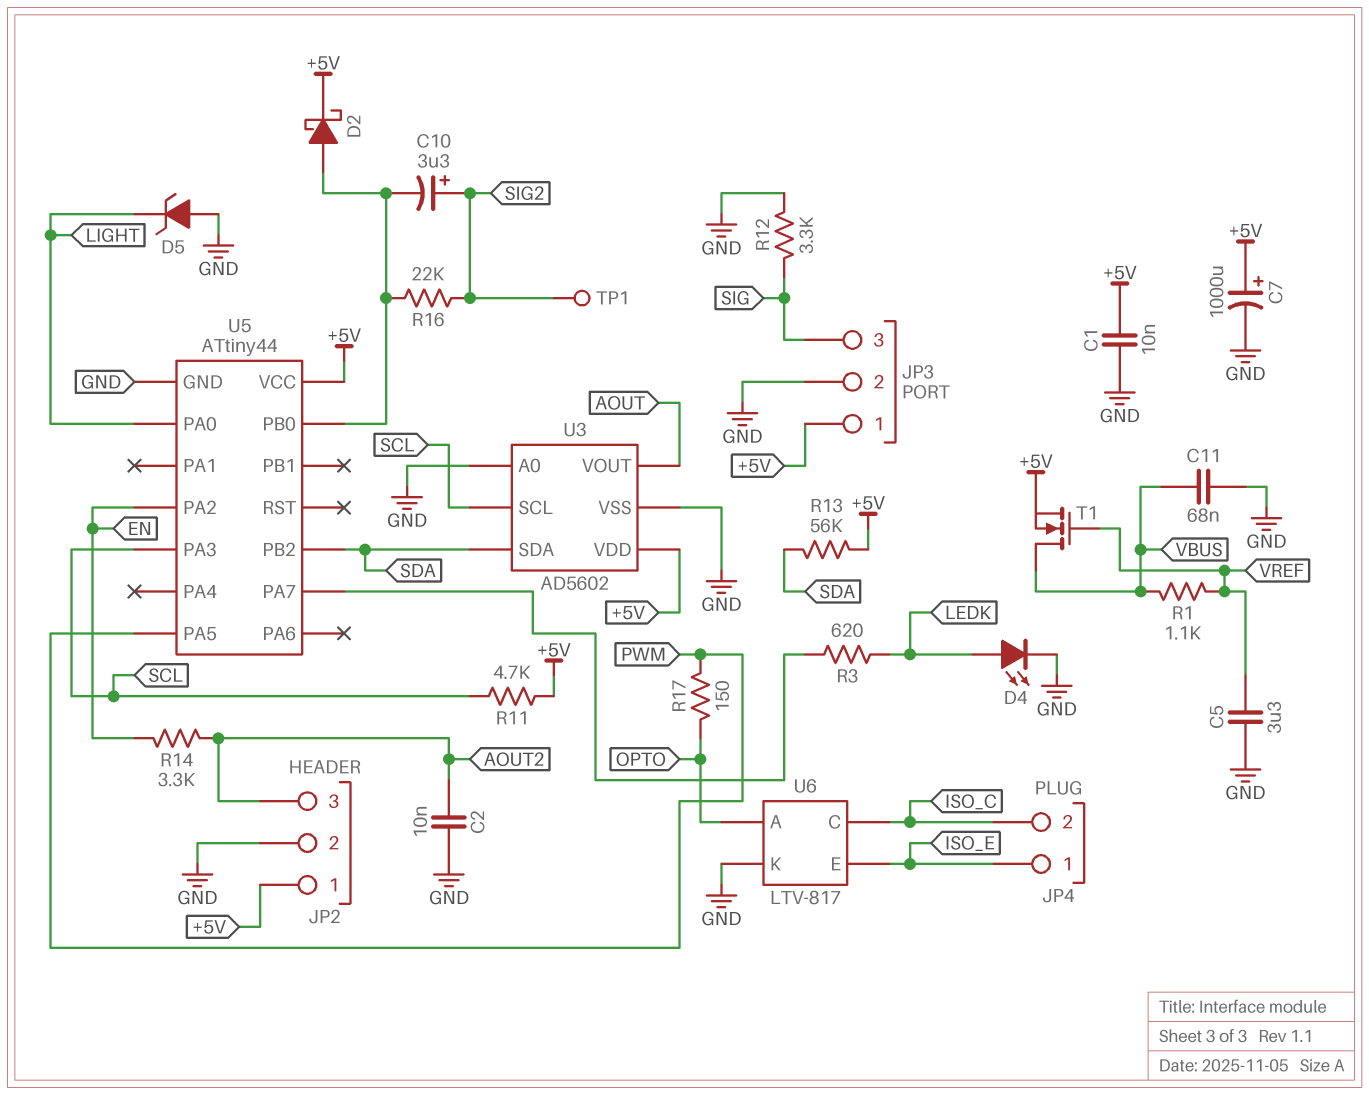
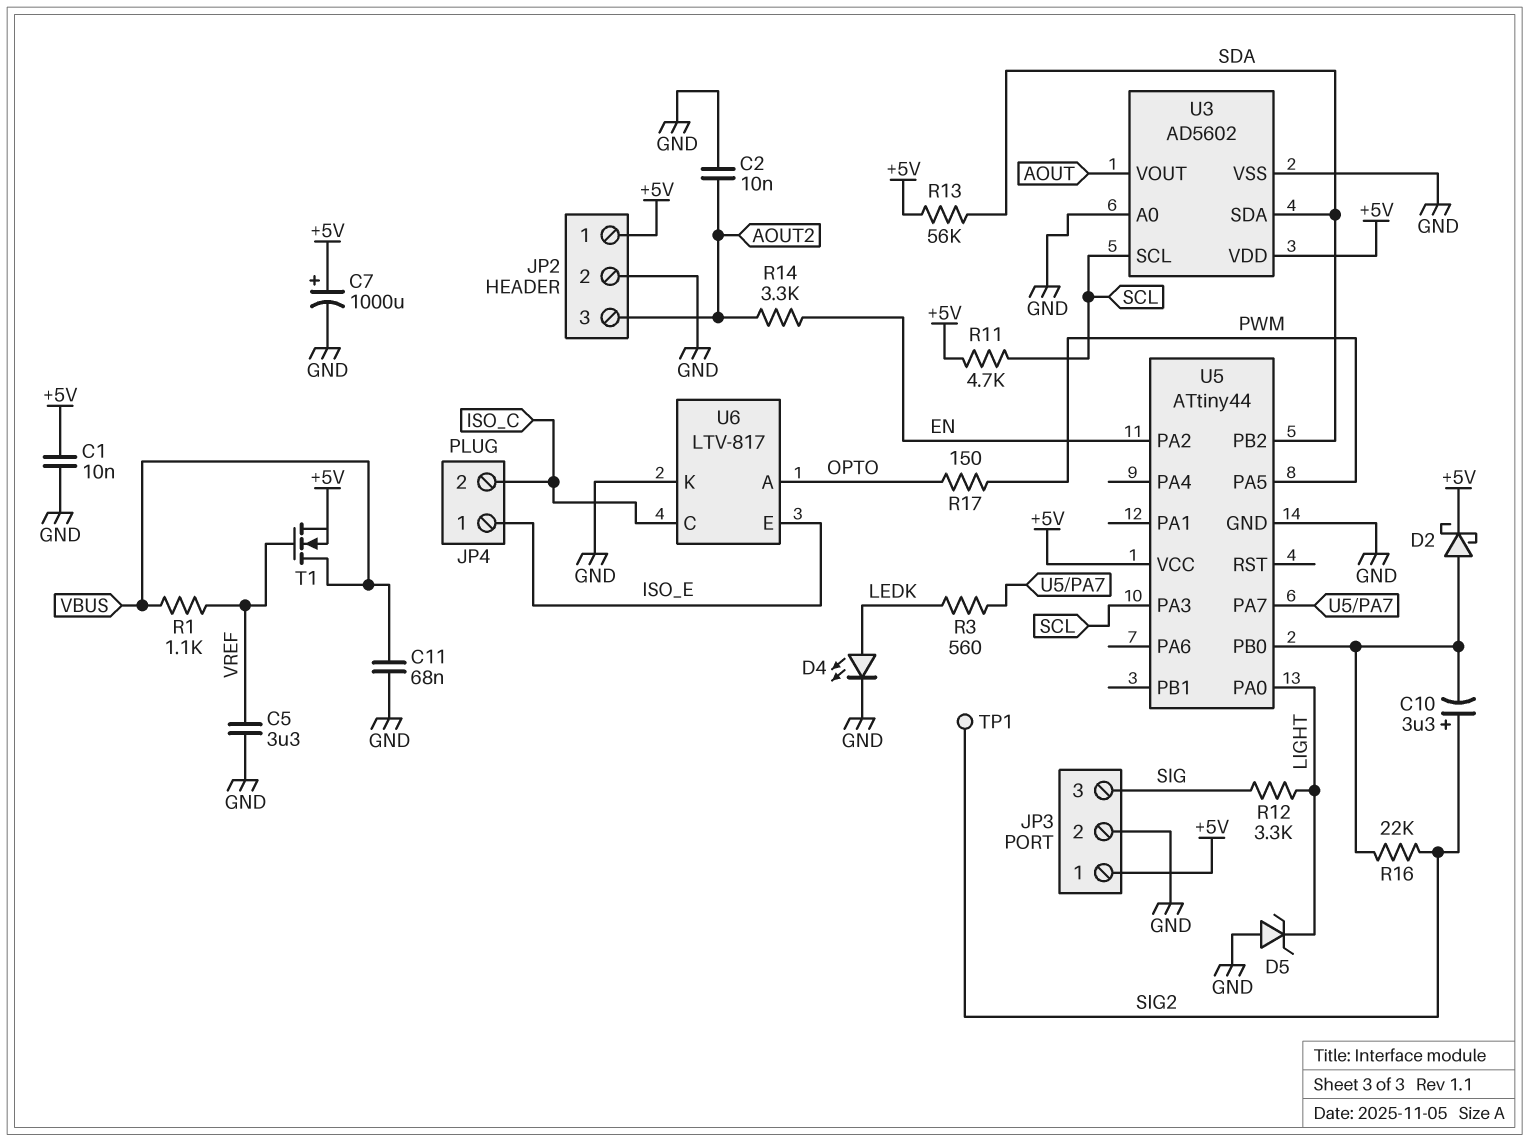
R3: 620 (LEDK, U5/PA7) -> 560 (LEDK, U5/PA7)
R12: 3.3k (GND, SIG) -> 3.3k (LIGHT, SIG)

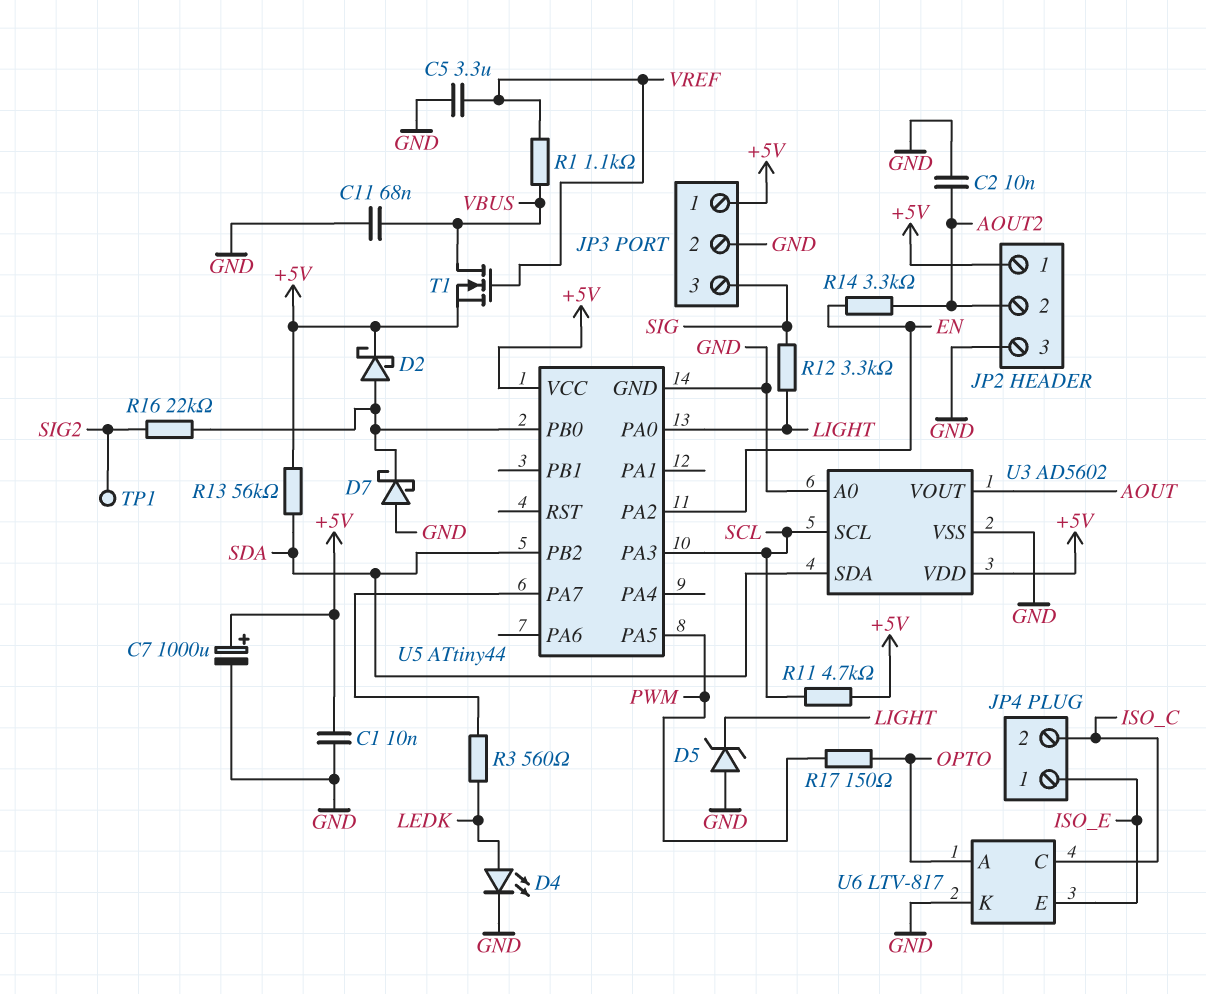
C10: 3.3uF (plus SIG2, minus U5/PB0) -> none
D7: none -> schottky (A GND, K U5/PB0)
JP2 pin 2: GND -> AOUT2
JP2 pin 3: AOUT2 -> GND

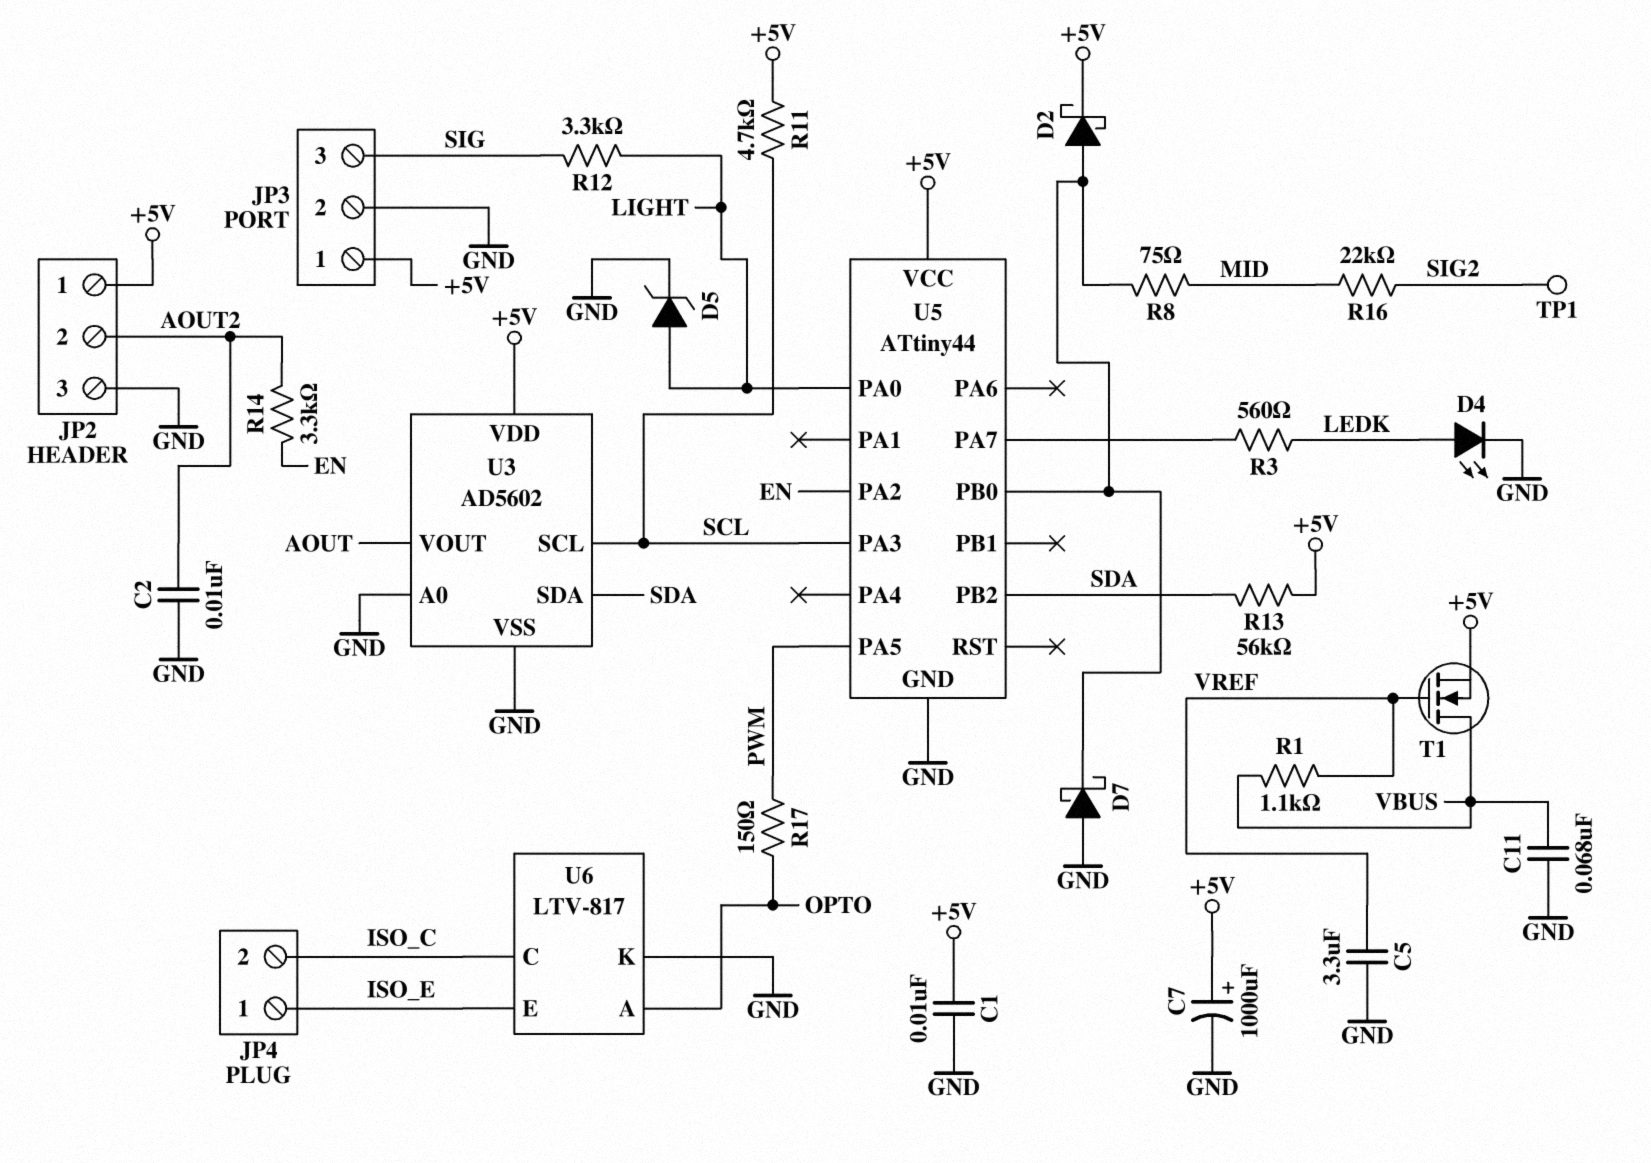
D5: zener (A GND, K LIGHT) -> zener (A LIGHT, K GND)
R8: none -> 75 (MID, U5/PB0)
R16: 22k (SIG2, U5/PB0) -> 22k (MID, SIG2)

